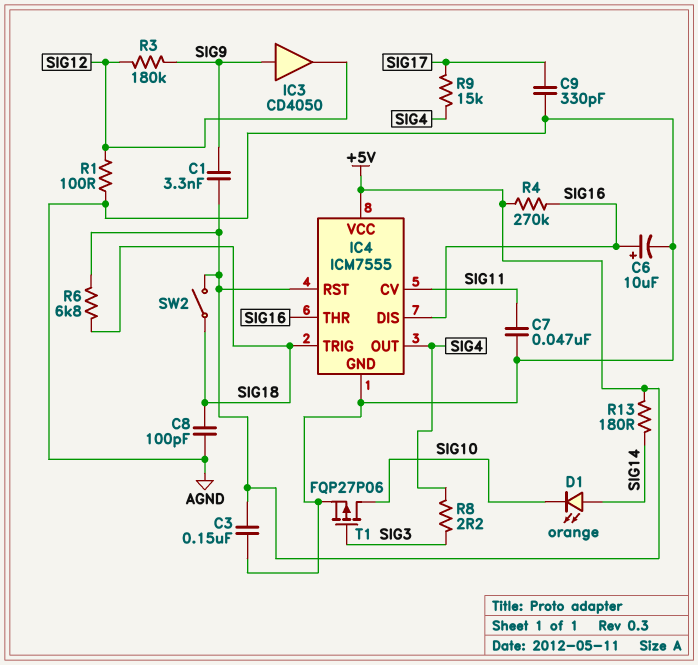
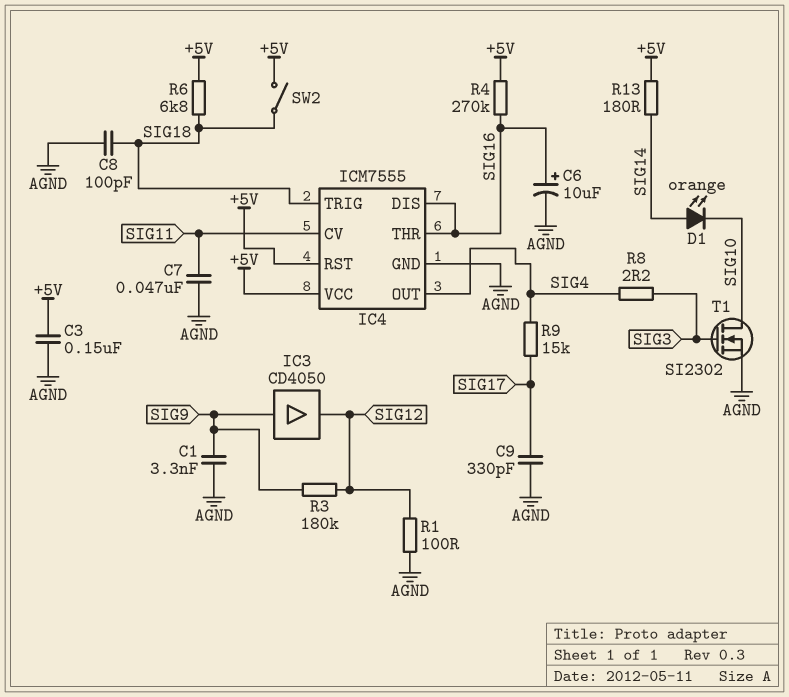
C1: 3.3nF (+5V, SIG9) -> 3.3nF (AGND, SIG9)
T1: PMOS FQP27P06 (G SIG3, D SIG10, S AGND) -> NMOS SI2302 (G SIG3, D SIG10, S AGND)

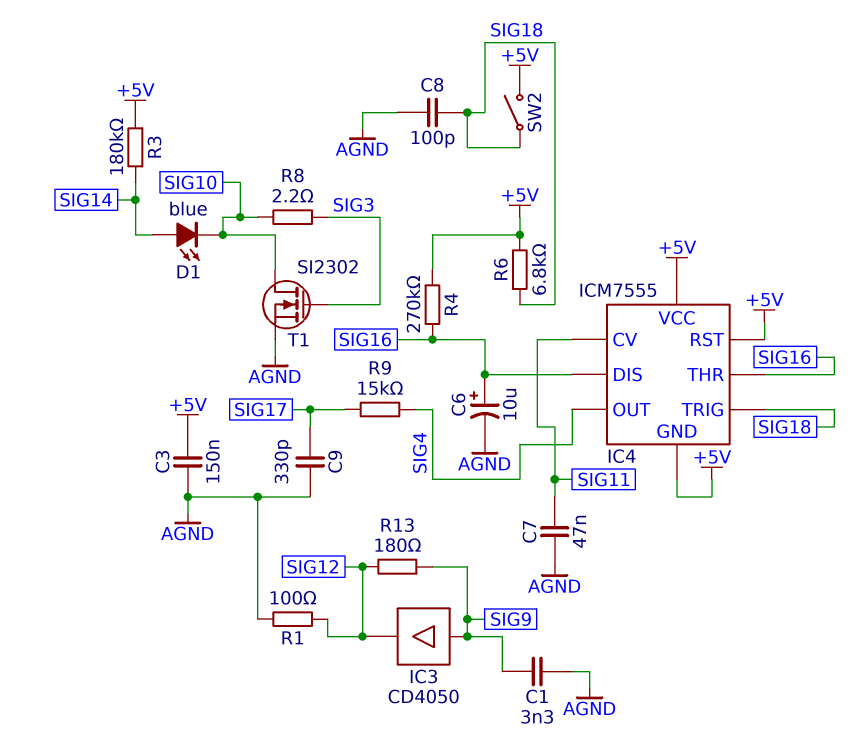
D1: LED orange (A SIG14, K SIG10) -> LED blue (A SIG14, K SIG10)
IC4 pin GND: AGND -> +5V
R3: 180k (SIG9, SIG12) -> 180k (+5V, SIG14)
R8: 2.2 (SIG3, SIG4) -> 2.2 (SIG3, SIG10)
R13: 180 (+5V, SIG14) -> 180 (SIG9, SIG12)

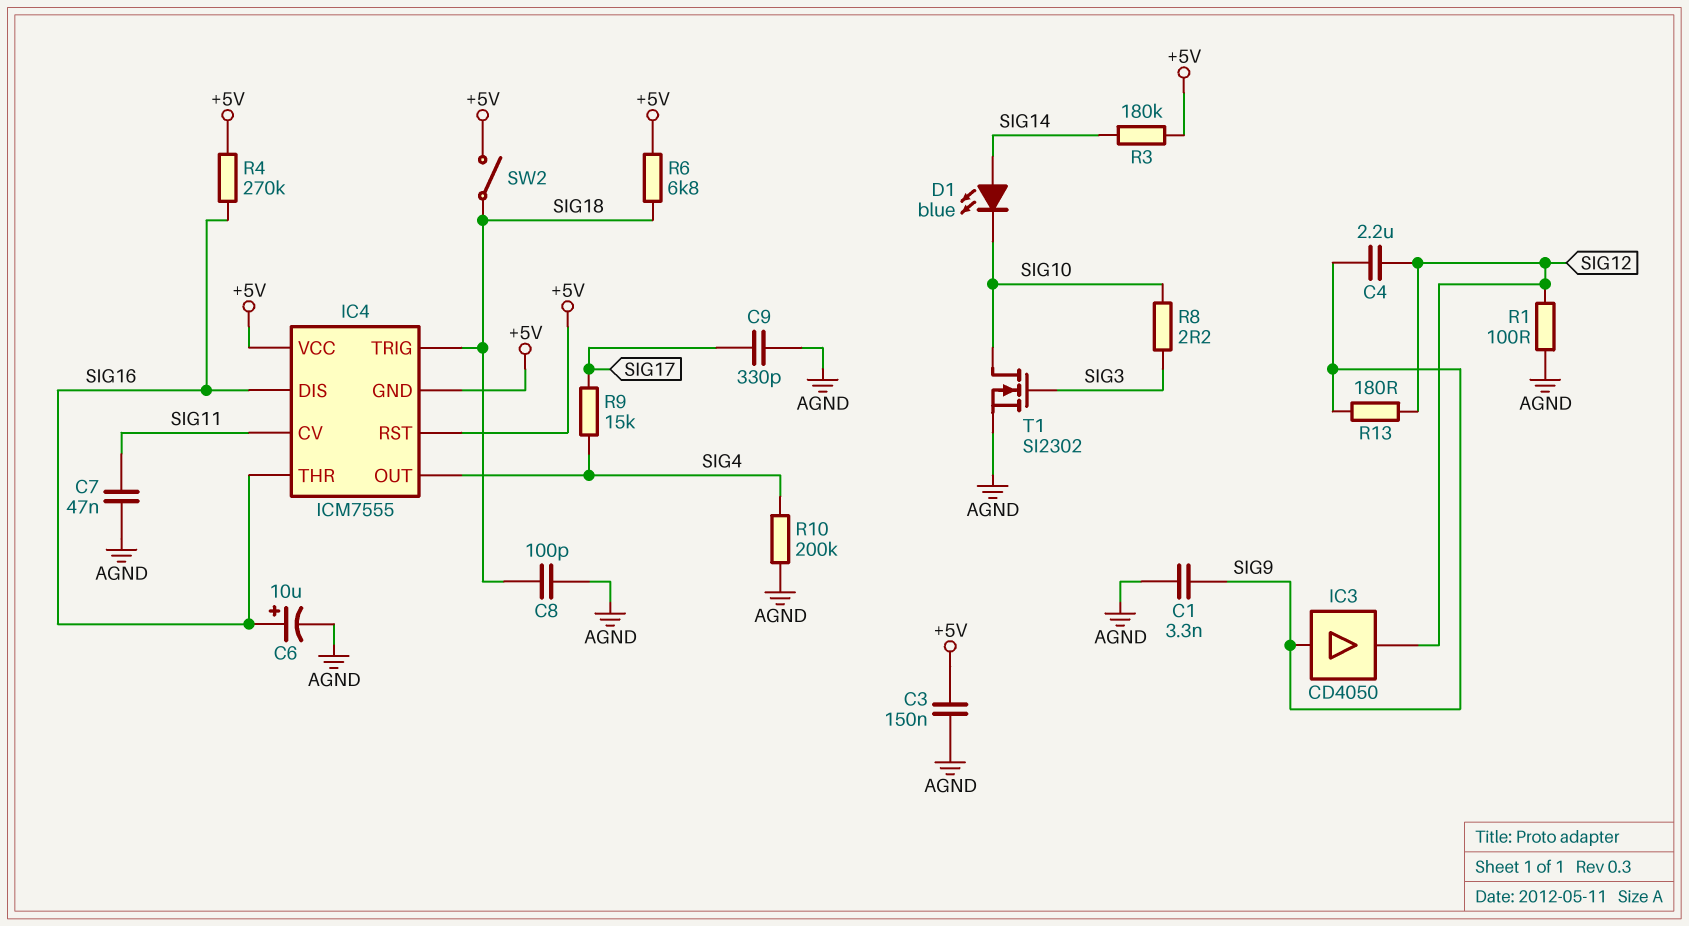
C4: none -> 2.2uF (SIG9, SIG12)
R10: none -> 200k (AGND, SIG4)

